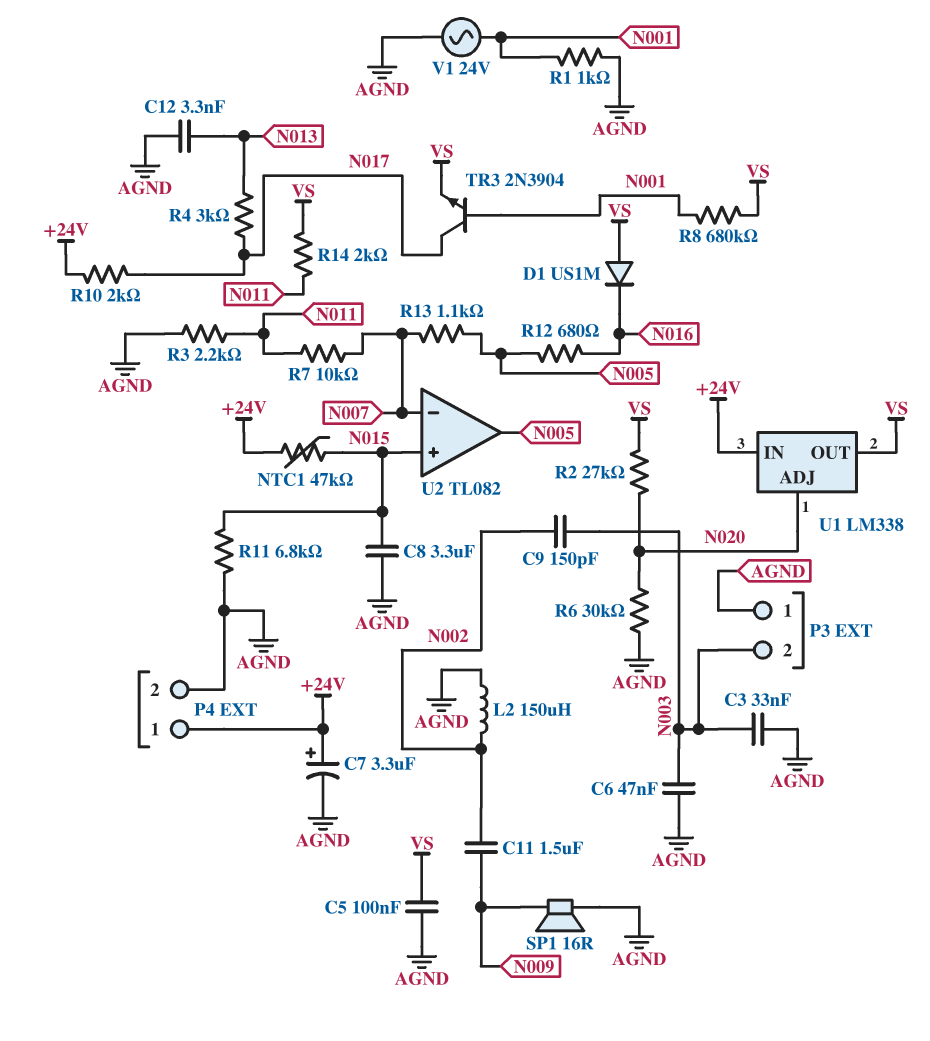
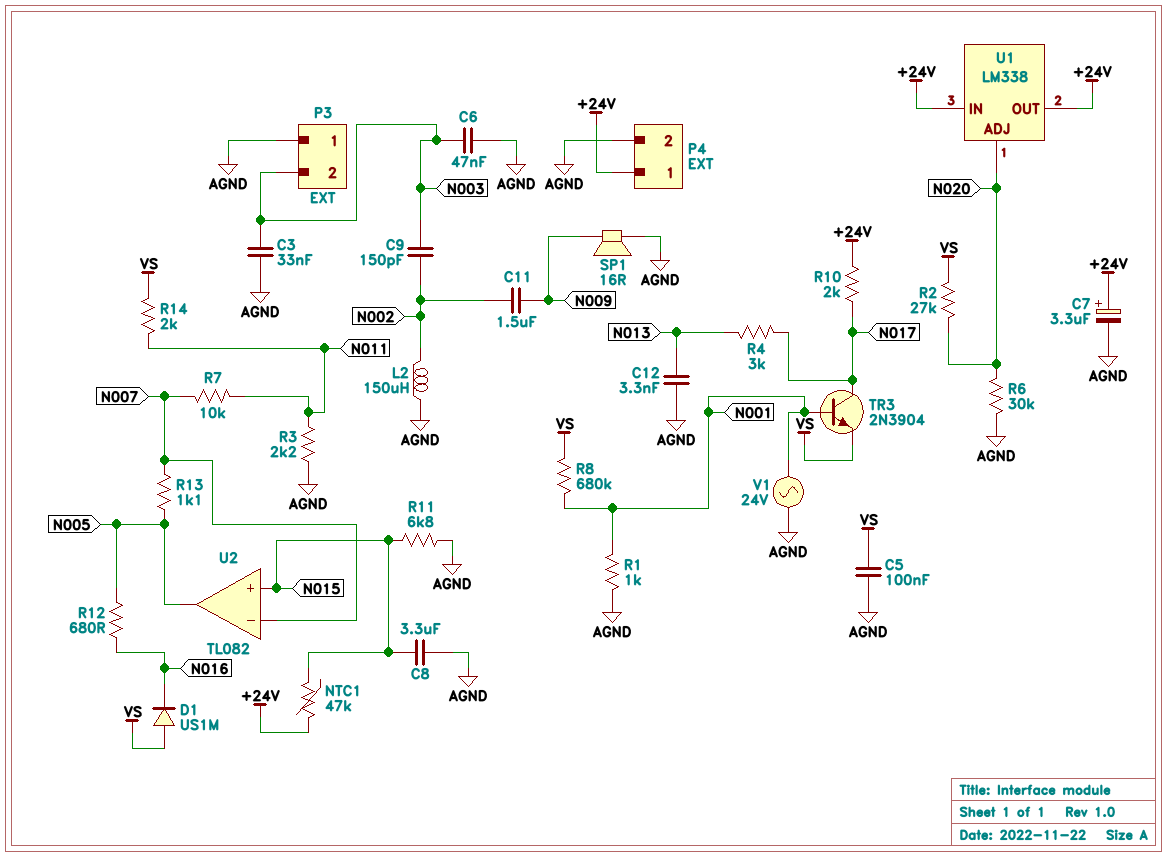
U1 pin OUT: VS -> +24V

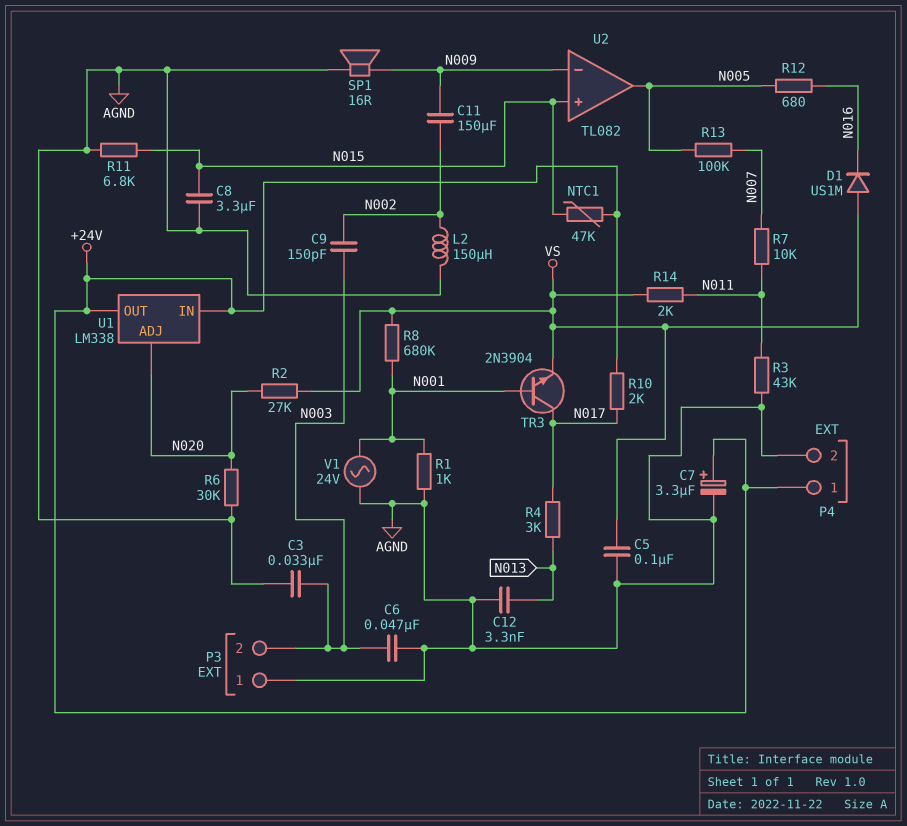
C11: 1.5uF (N002, N009) -> 150uF (N002, N009)
R3: 2.2k (AGND, N011) -> 43k (AGND, N011)
R13: 1.1k (N005, N007) -> 100k (N005, N007)
U2 pin in-: N007 -> N009

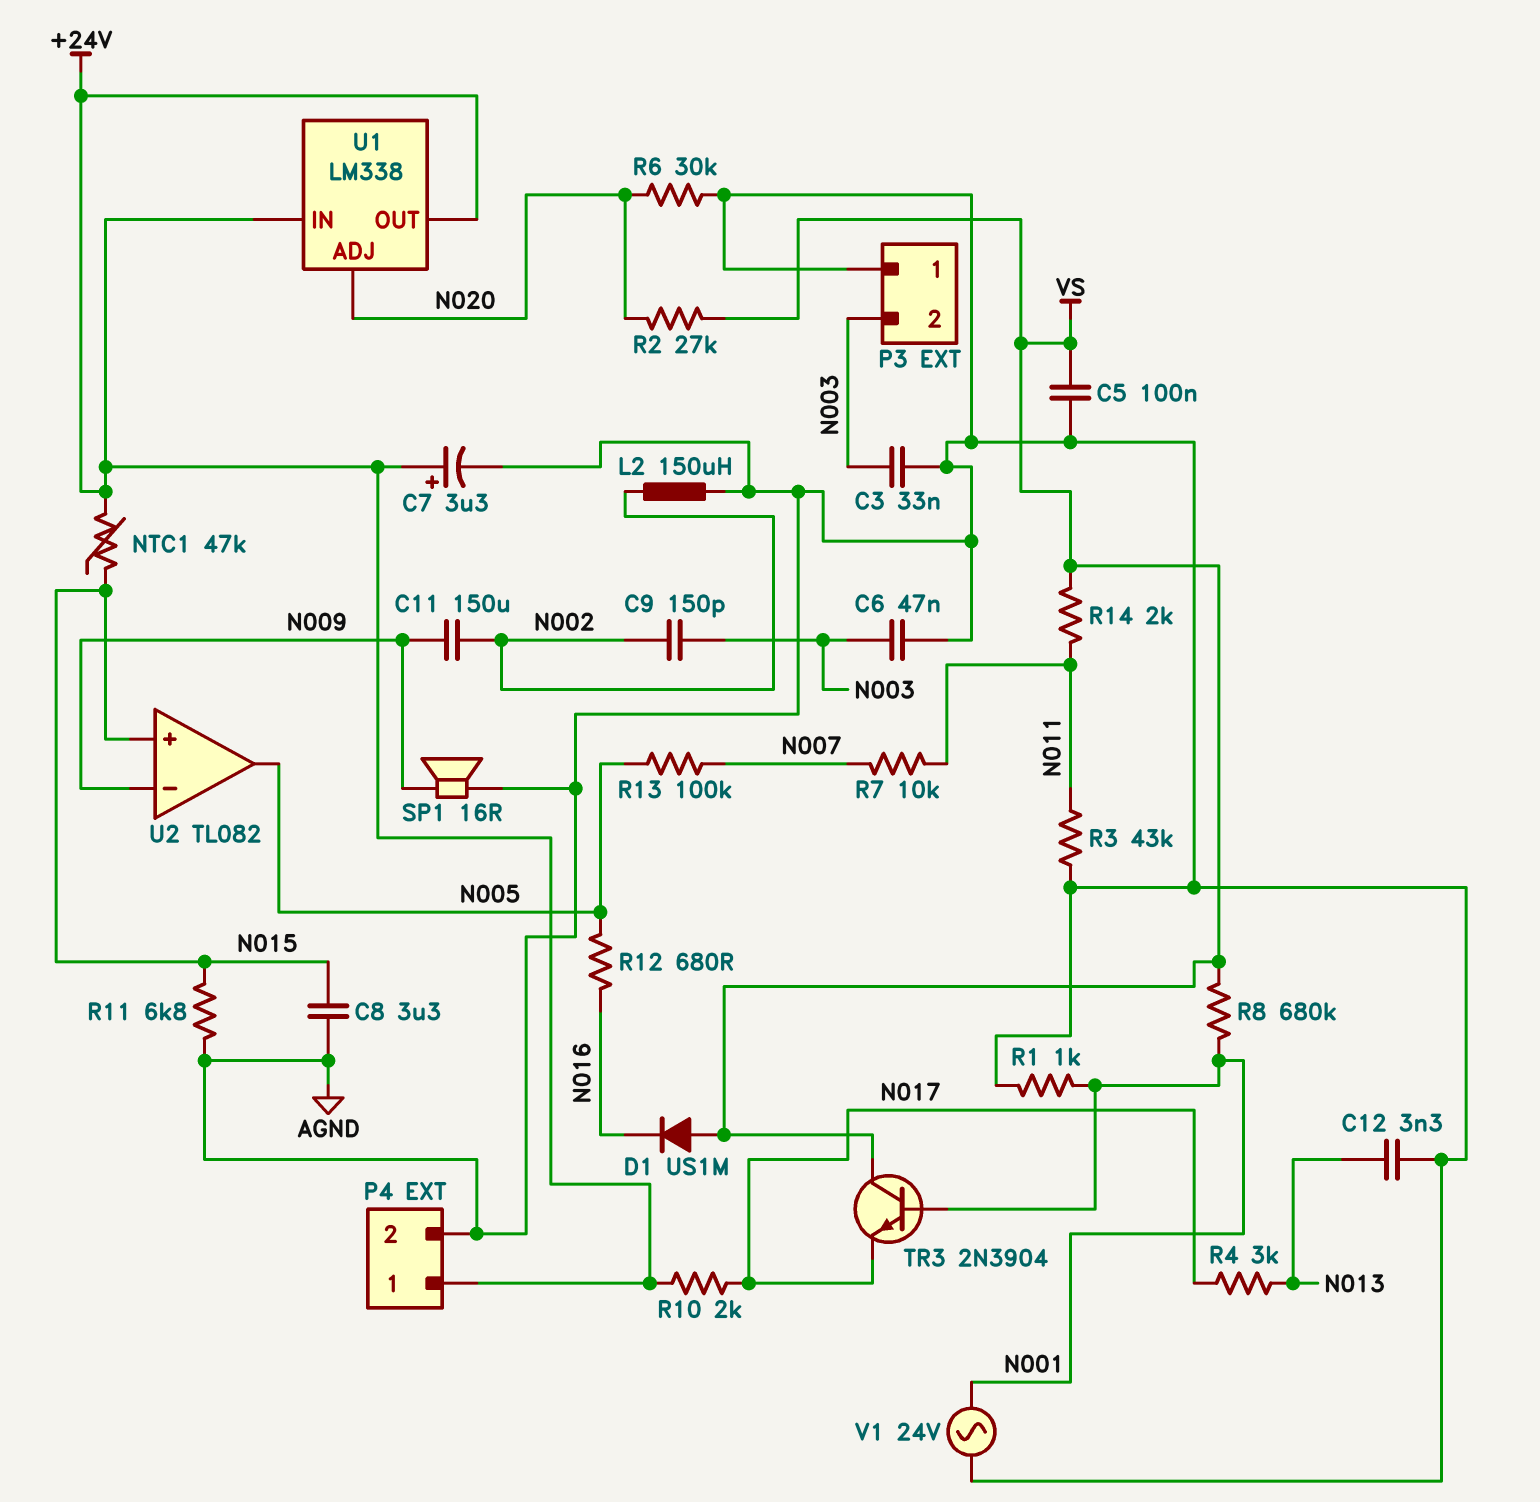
TR3: NPN 2N3904 (B N001, C N017, E VS) -> NPN 2N3904 (B N001, C VS, E N017)

